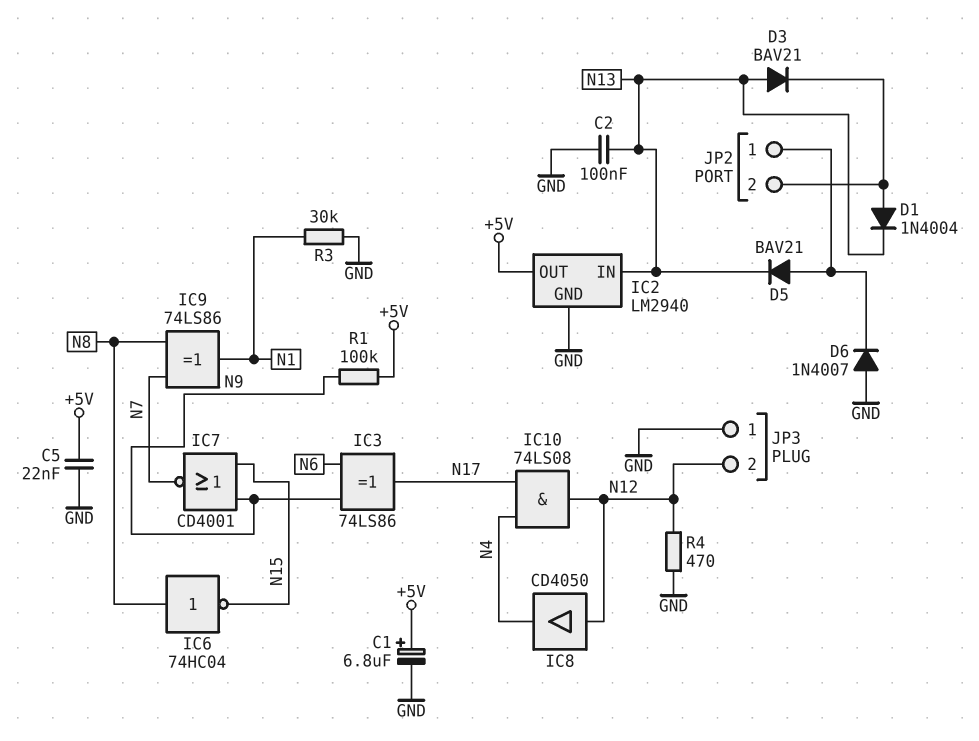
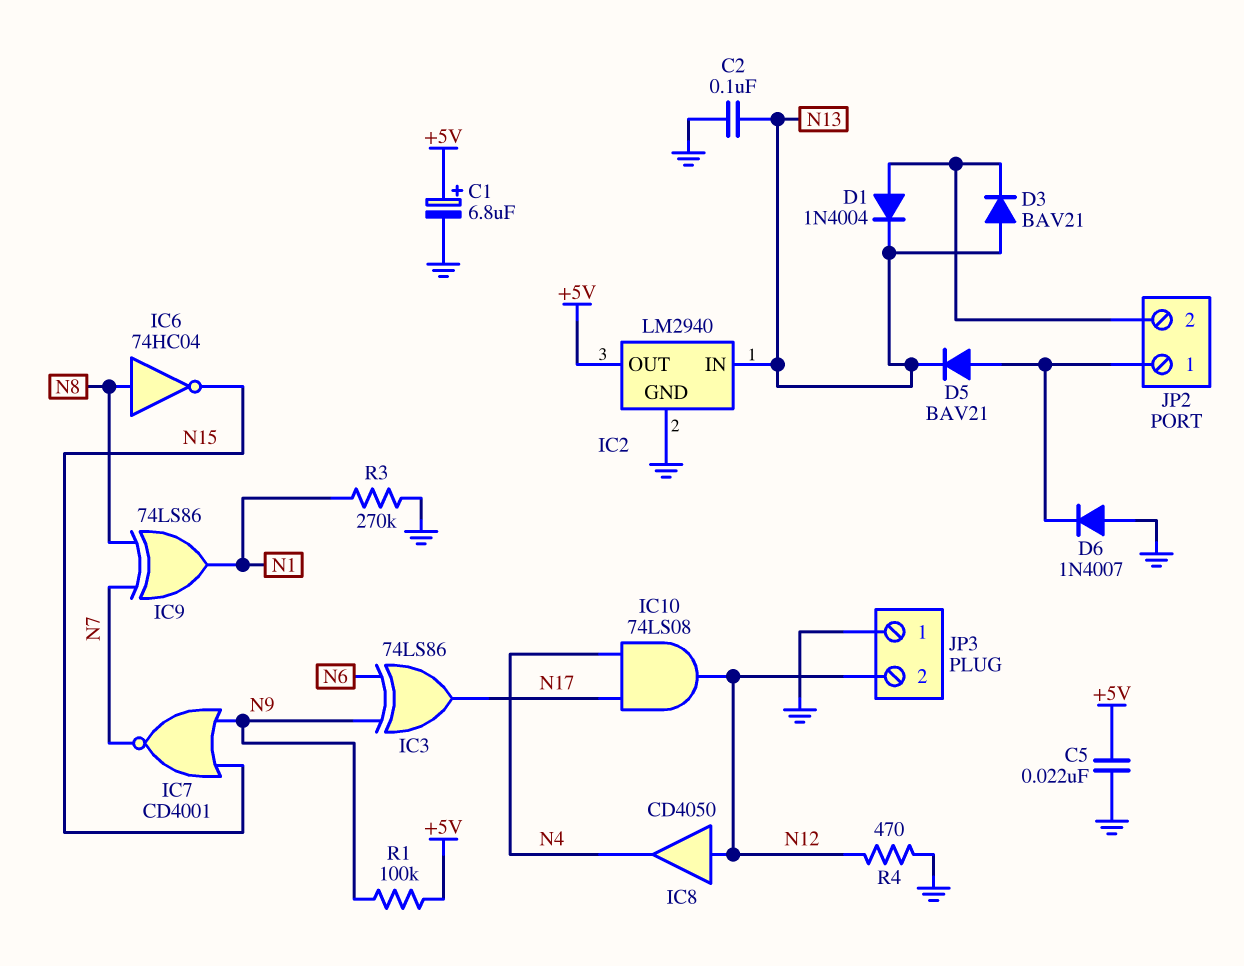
R3: 30k (GND, N1) -> 270k (GND, N1)

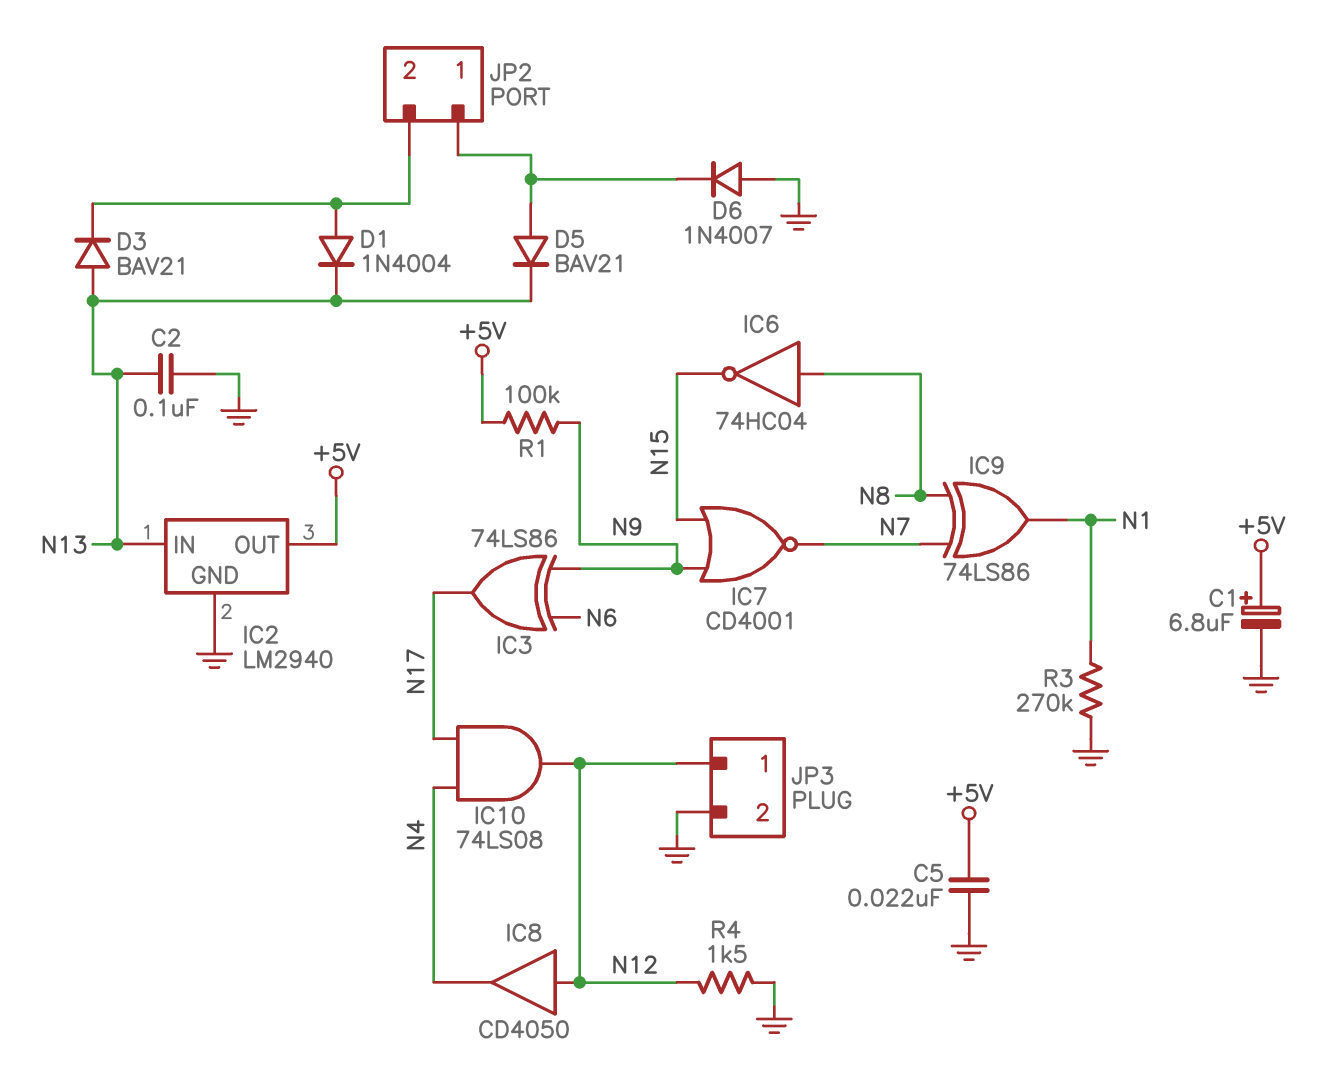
JP3 pin 1: GND -> N12
JP3 pin 2: N12 -> GND
R4: 470 (GND, N12) -> 1.5k (GND, N12)

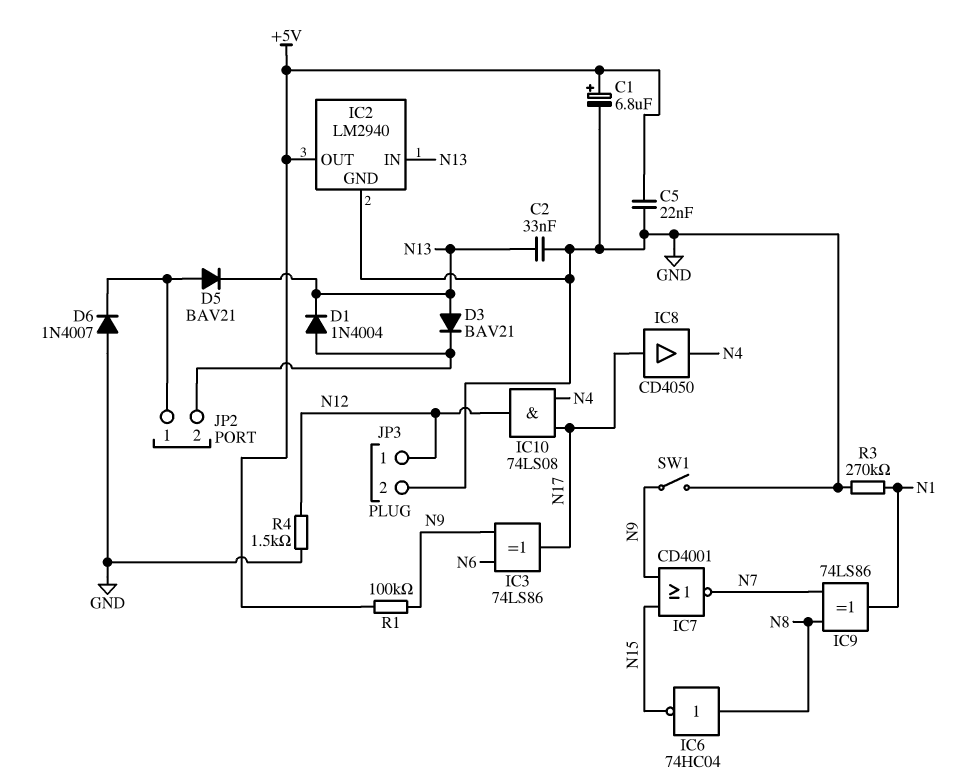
C2: 100nF (GND, N13) -> 33nF (GND, N13)
IC8: buffer CD4050 (in N12, out N4) -> buffer CD4050 (in N17, out N4)
SW1: none -> switch (GND, N9)

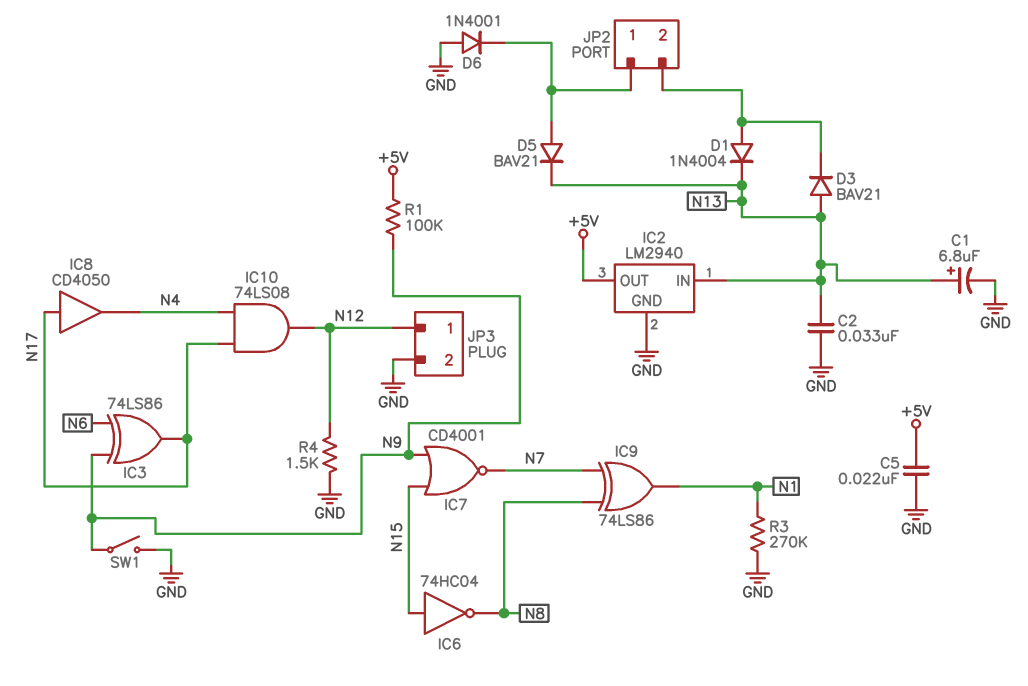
C1: 6.8uF (plus +5V, minus GND) -> 6.8uF (plus N13, minus GND)
D6: diode 1N4007 (A GND, K JP2/1) -> diode 1N4001 (A GND, K JP2/1)
IC6: NOT 74HC04 (in N8, out N15) -> NOT 74HC04 (in N15, out N8)

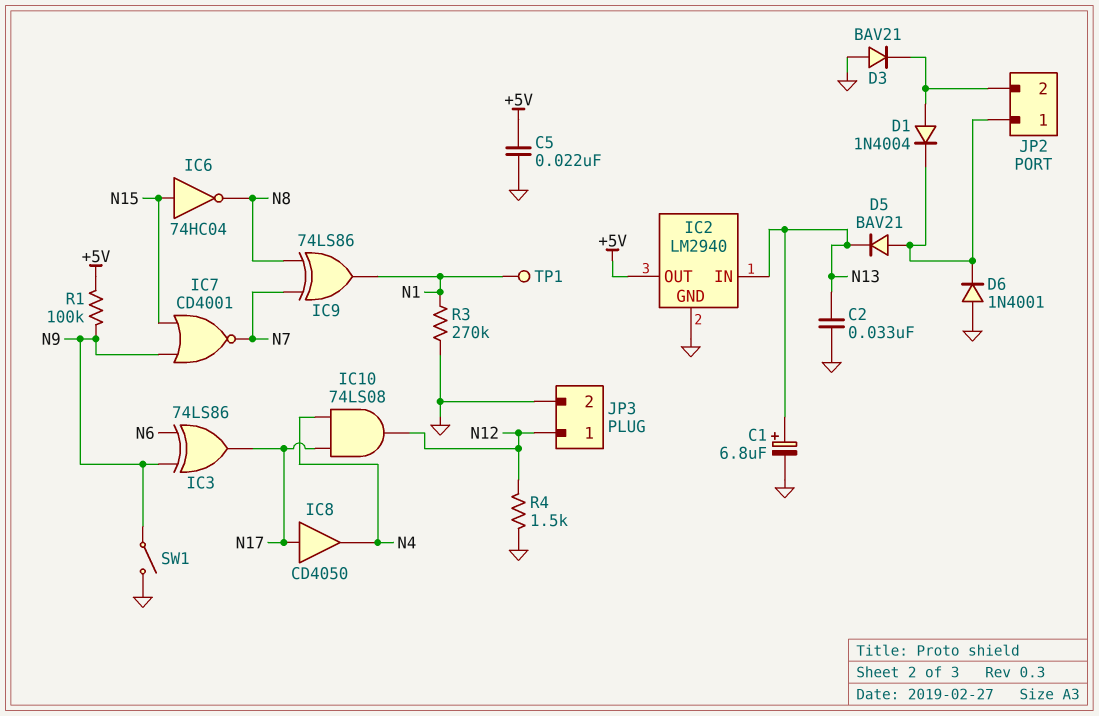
D1: diode 1N4004 (A JP2/2, K N13) -> diode 1N4004 (A JP2/2, K JP2/1)
D3: diode BAV21 (A N13, K JP2/2) -> diode BAV21 (A GND, K JP2/2)
TP1: none -> test point (N1)

